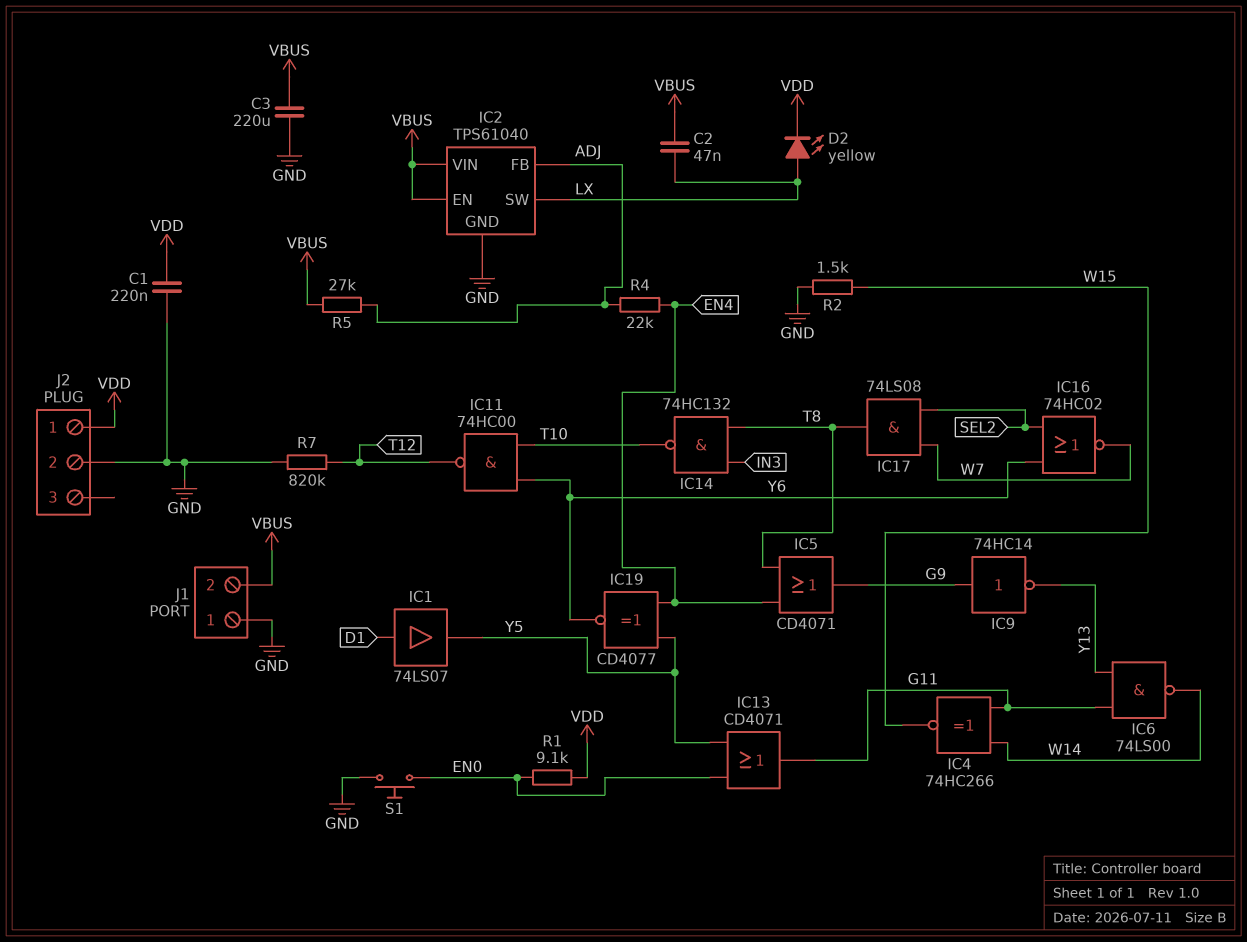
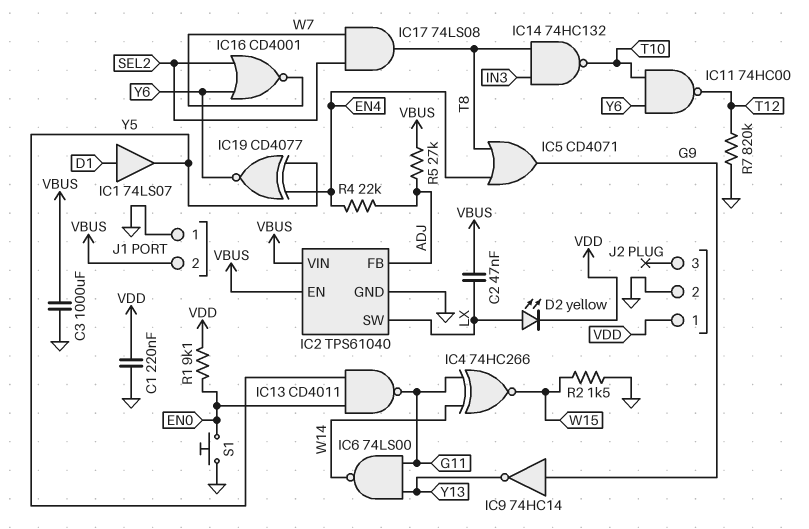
C3: 220uF (GND, VBUS) -> 1000uF (GND, VBUS)
IC13: OR CD4071 (in EN0, in Y5, out G11) -> NAND CD4011 (in EN0, in Y5, out G11)
IC16: NOR 74HC02 (in SEL2, in Y6, out W7) -> NOR CD4001 (in SEL2, in Y6, out W7)

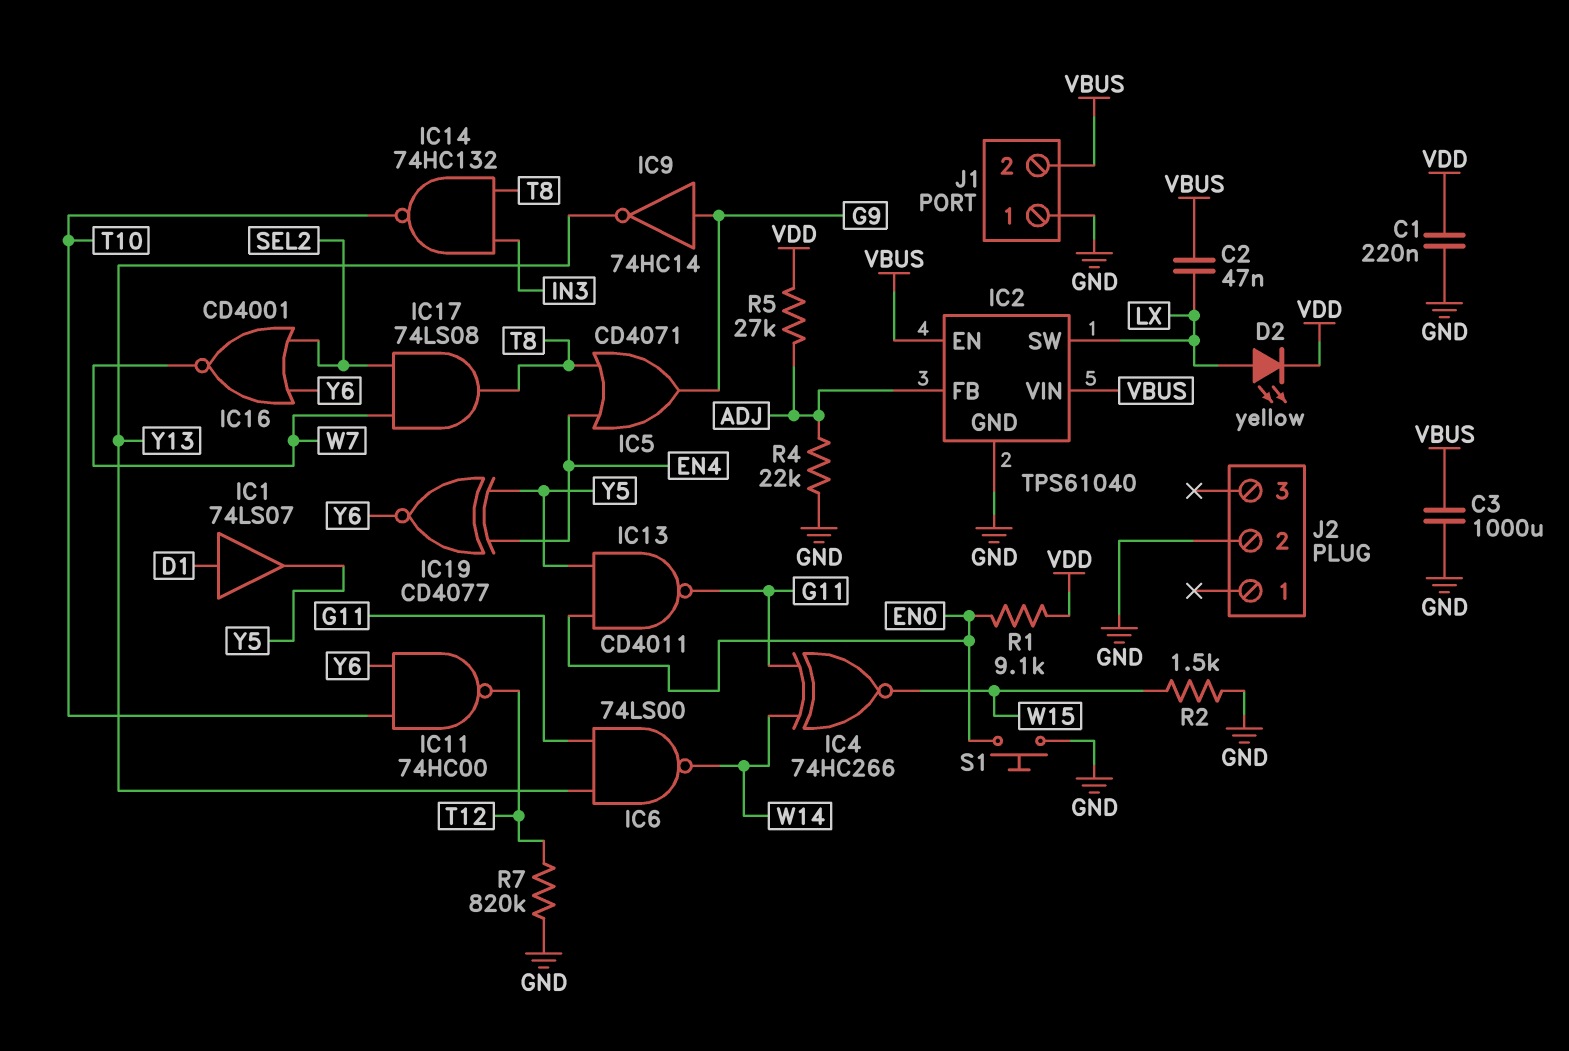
J2 pin 1: VDD -> none
R4: 22k (ADJ, EN4) -> 22k (ADJ, GND)
R5: 27k (ADJ, VBUS) -> 27k (ADJ, VDD)

